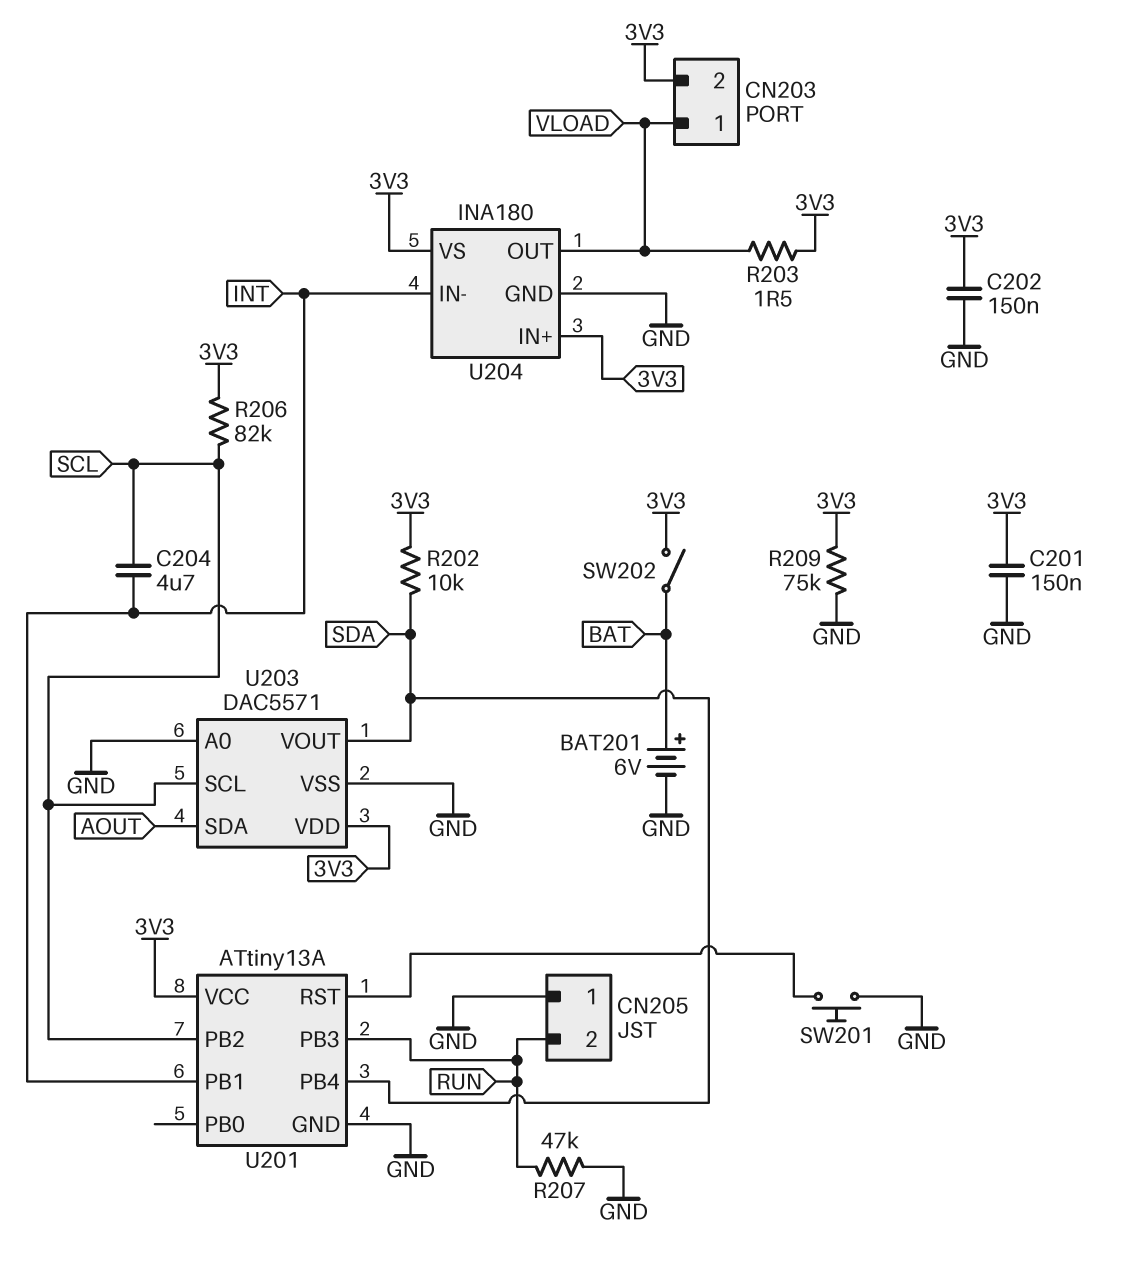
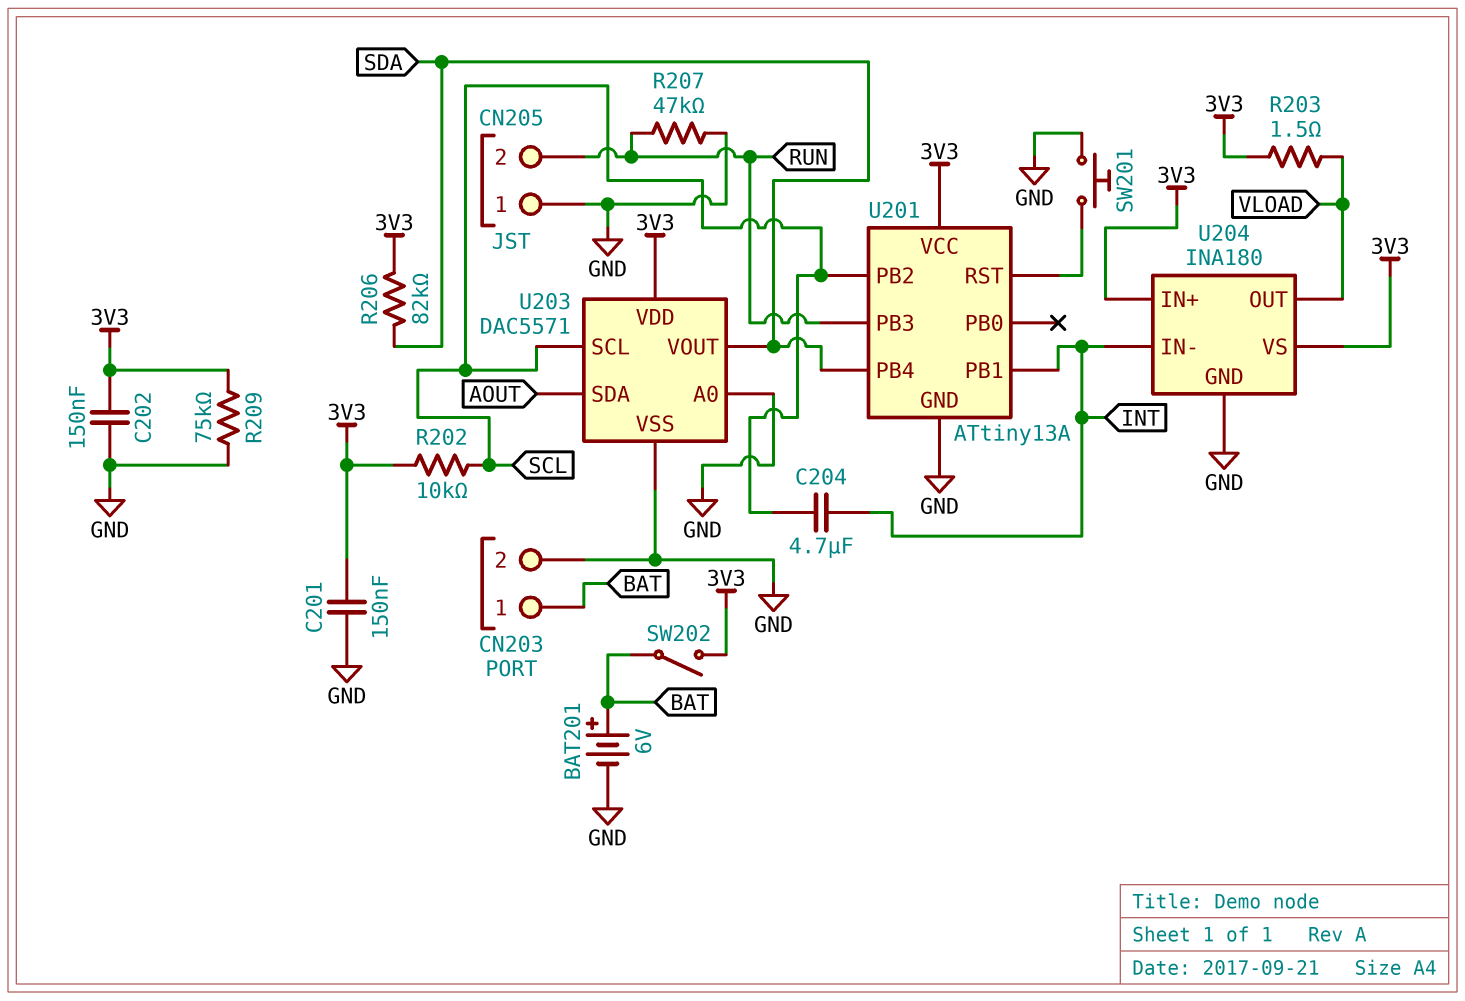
CN203 pin 1: VLOAD -> BAT
CN203 pin 2: 3V3 -> GND
R202: 10k (3V3, SDA) -> 10k (3V3, SCL)
R206: 82k (3V3, SCL) -> 82k (3V3, SDA)

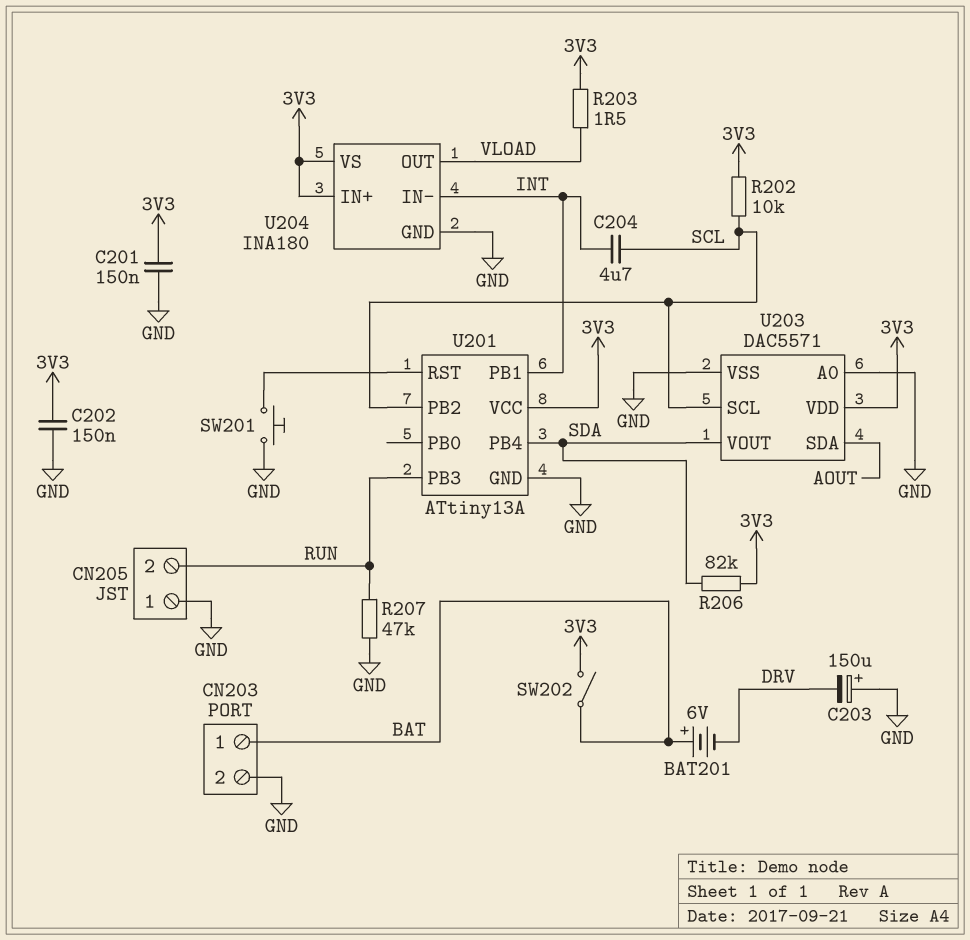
BAT201: 6V (plus BAT, minus GND) -> 6V (plus BAT, minus DRV)
C203: none -> 150uF (plus GND, minus DRV)
R209: 75k (3V3, GND) -> none

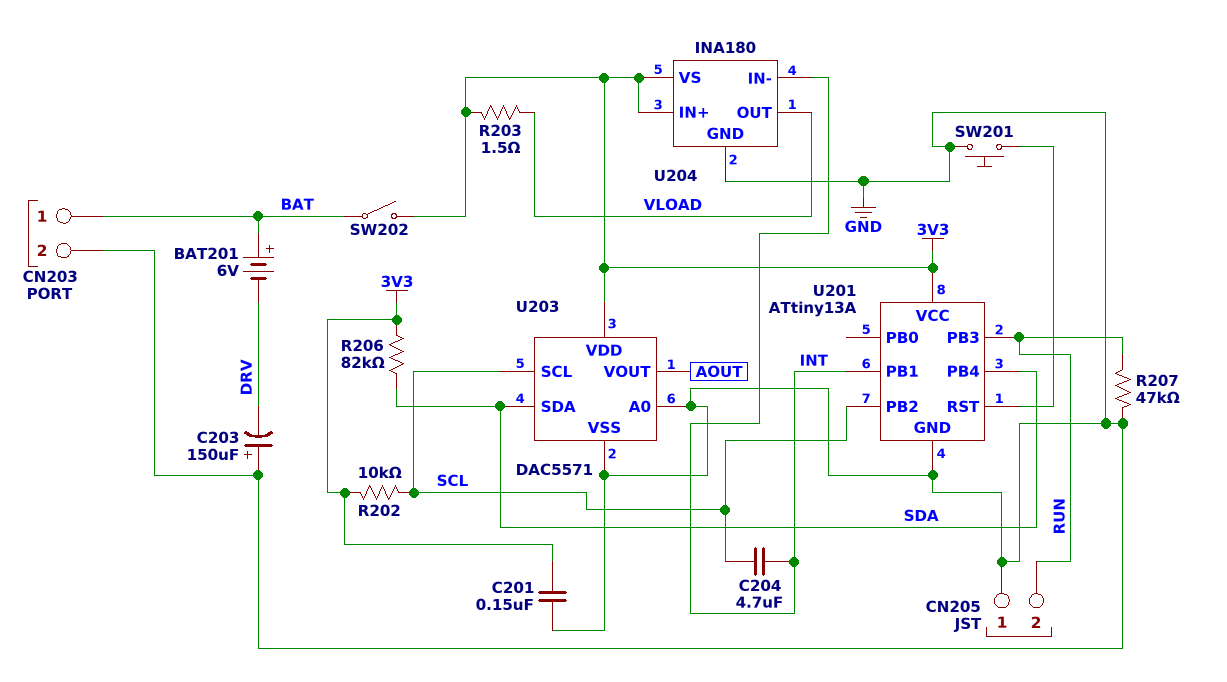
C202: 150nF (3V3, GND) -> none
U203 pin SDA: AOUT -> SDA
U203 pin VOUT: SDA -> AOUT

